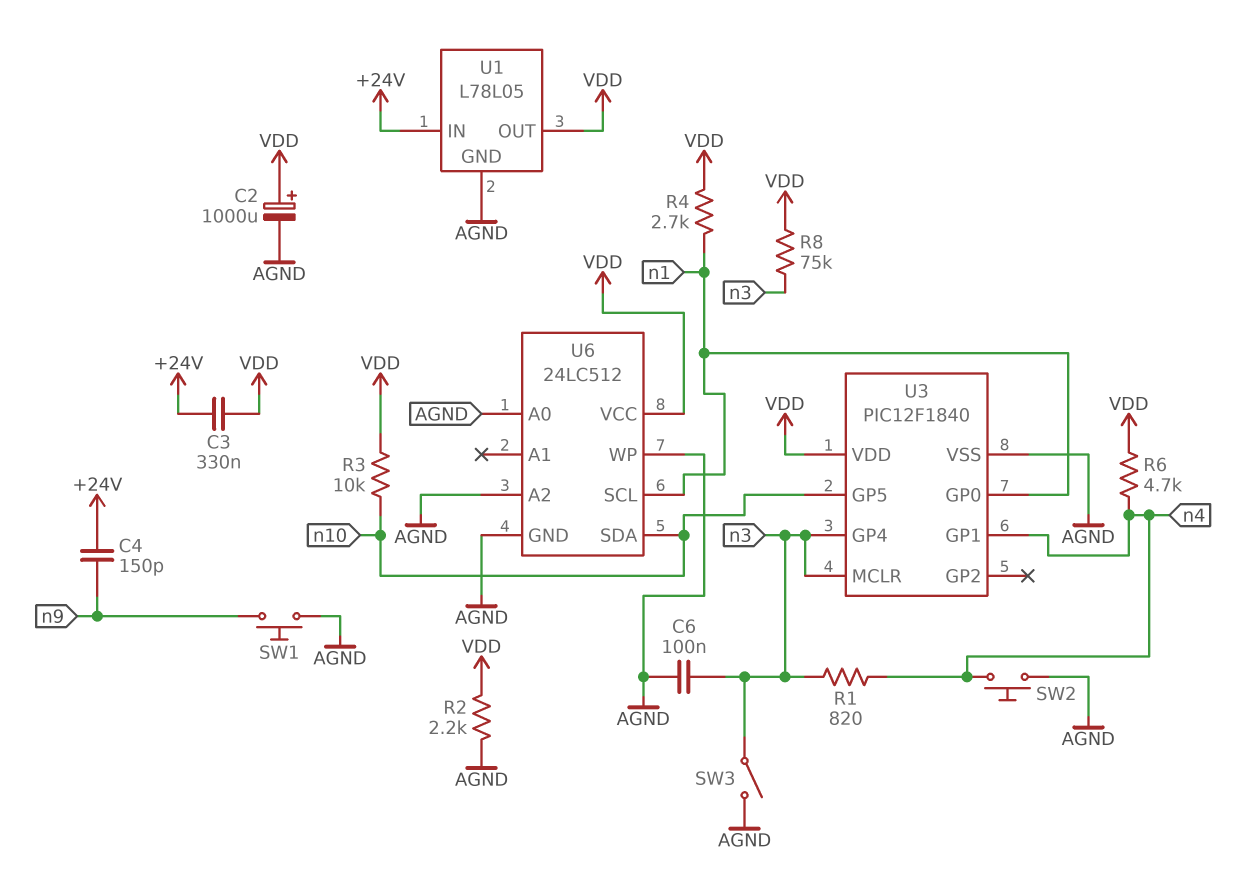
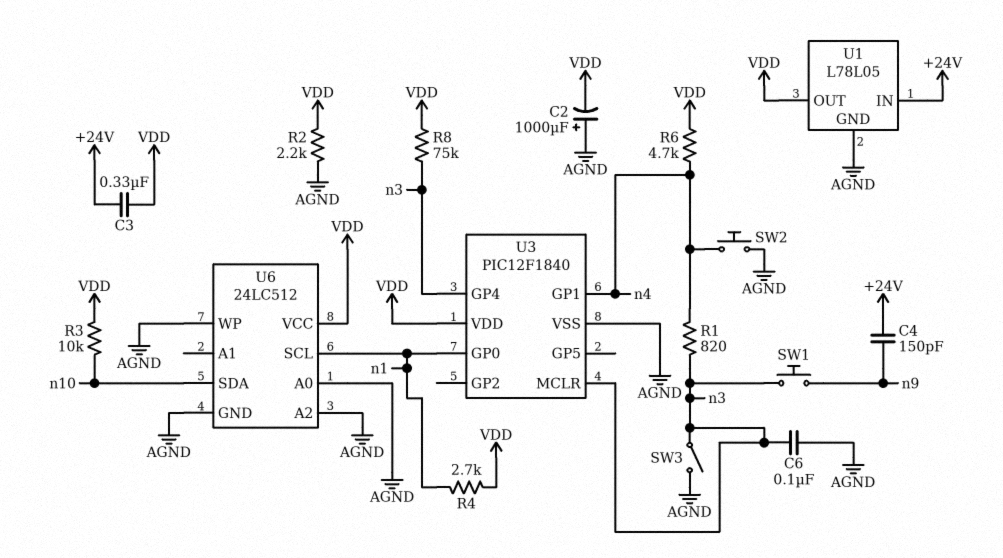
C2: 1000uF (plus VDD, minus AGND) -> 1000uF (plus AGND, minus VDD)
SW1: button (AGND, n9) -> button (n3, n9)
U3 pin GP5: n10 -> none

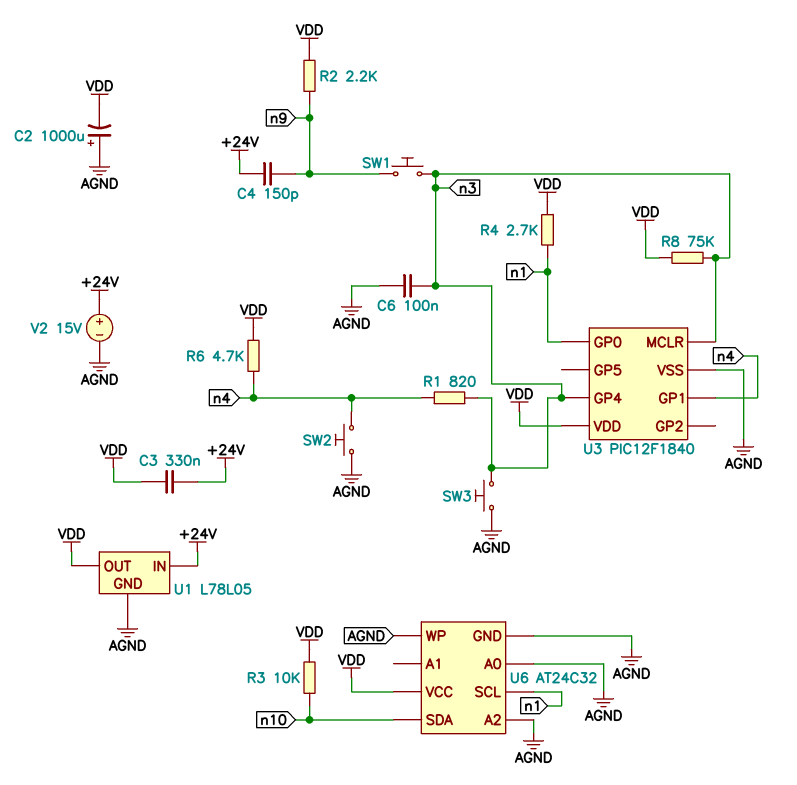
R2: 2.2k (AGND, VDD) -> 2.2k (VDD, n9)
SW3: switch (AGND, n3) -> button (AGND, n3)
U6: 24LC512 -> AT24C32
V2: none -> 15V (plus +24V, minus AGND)

